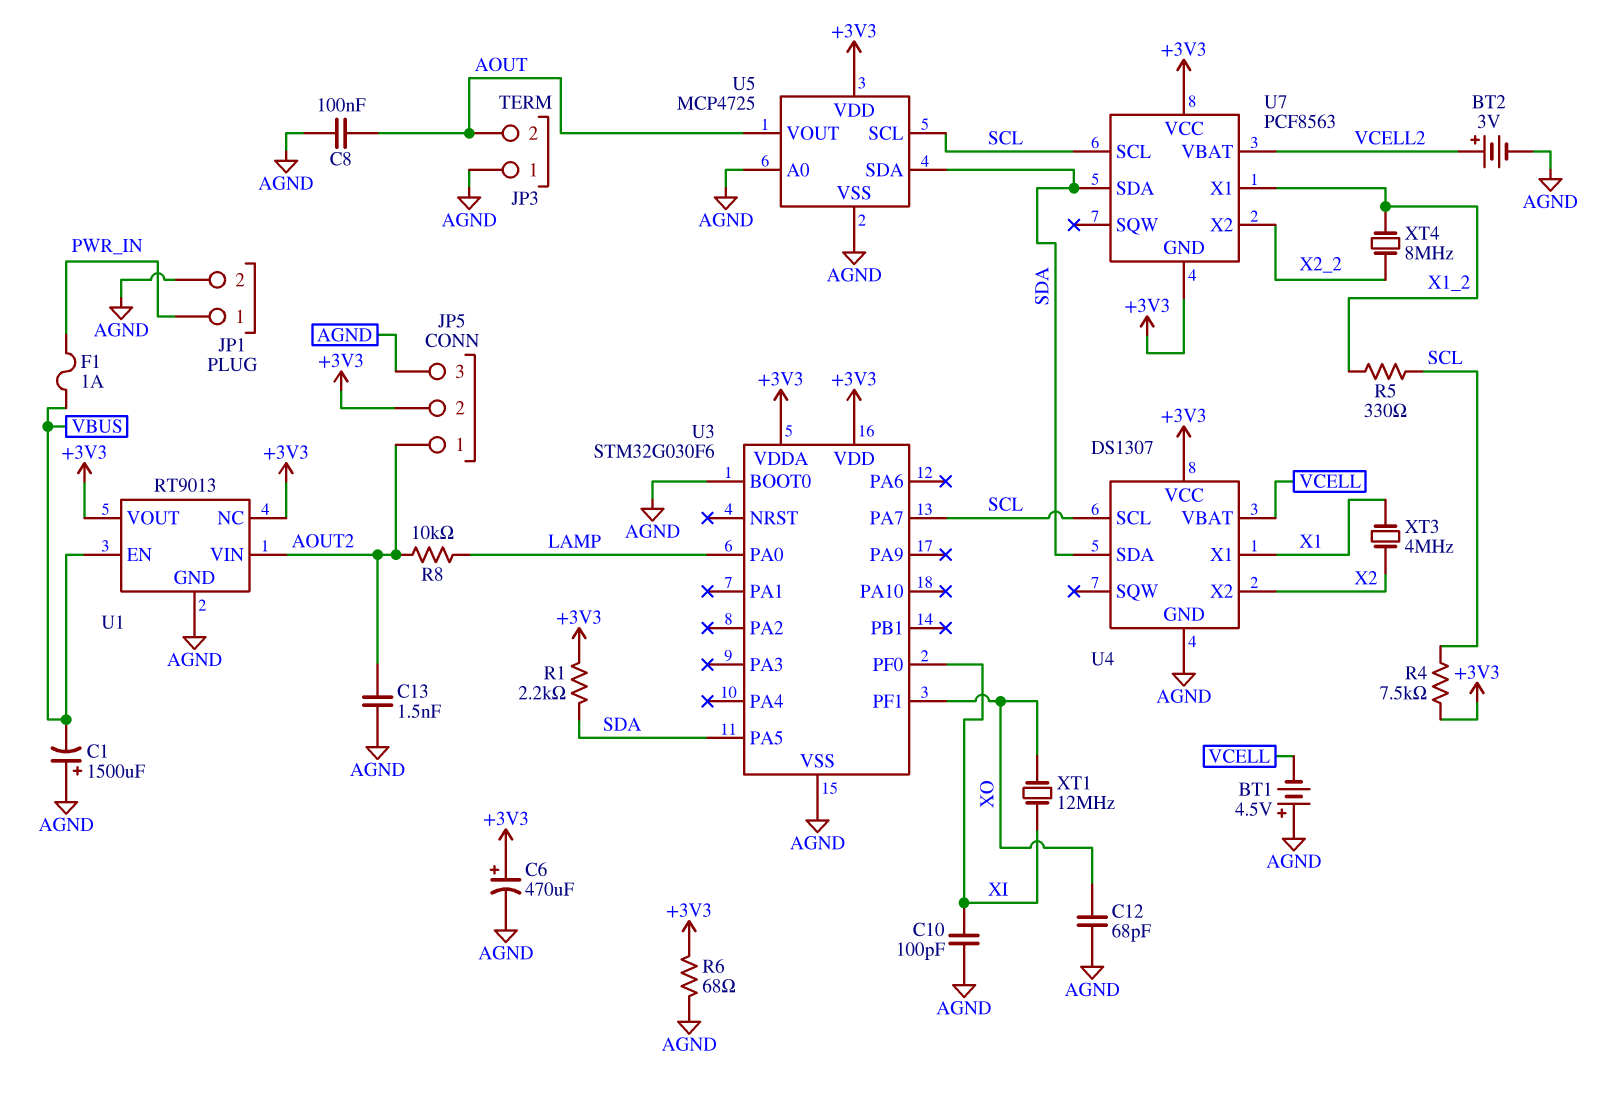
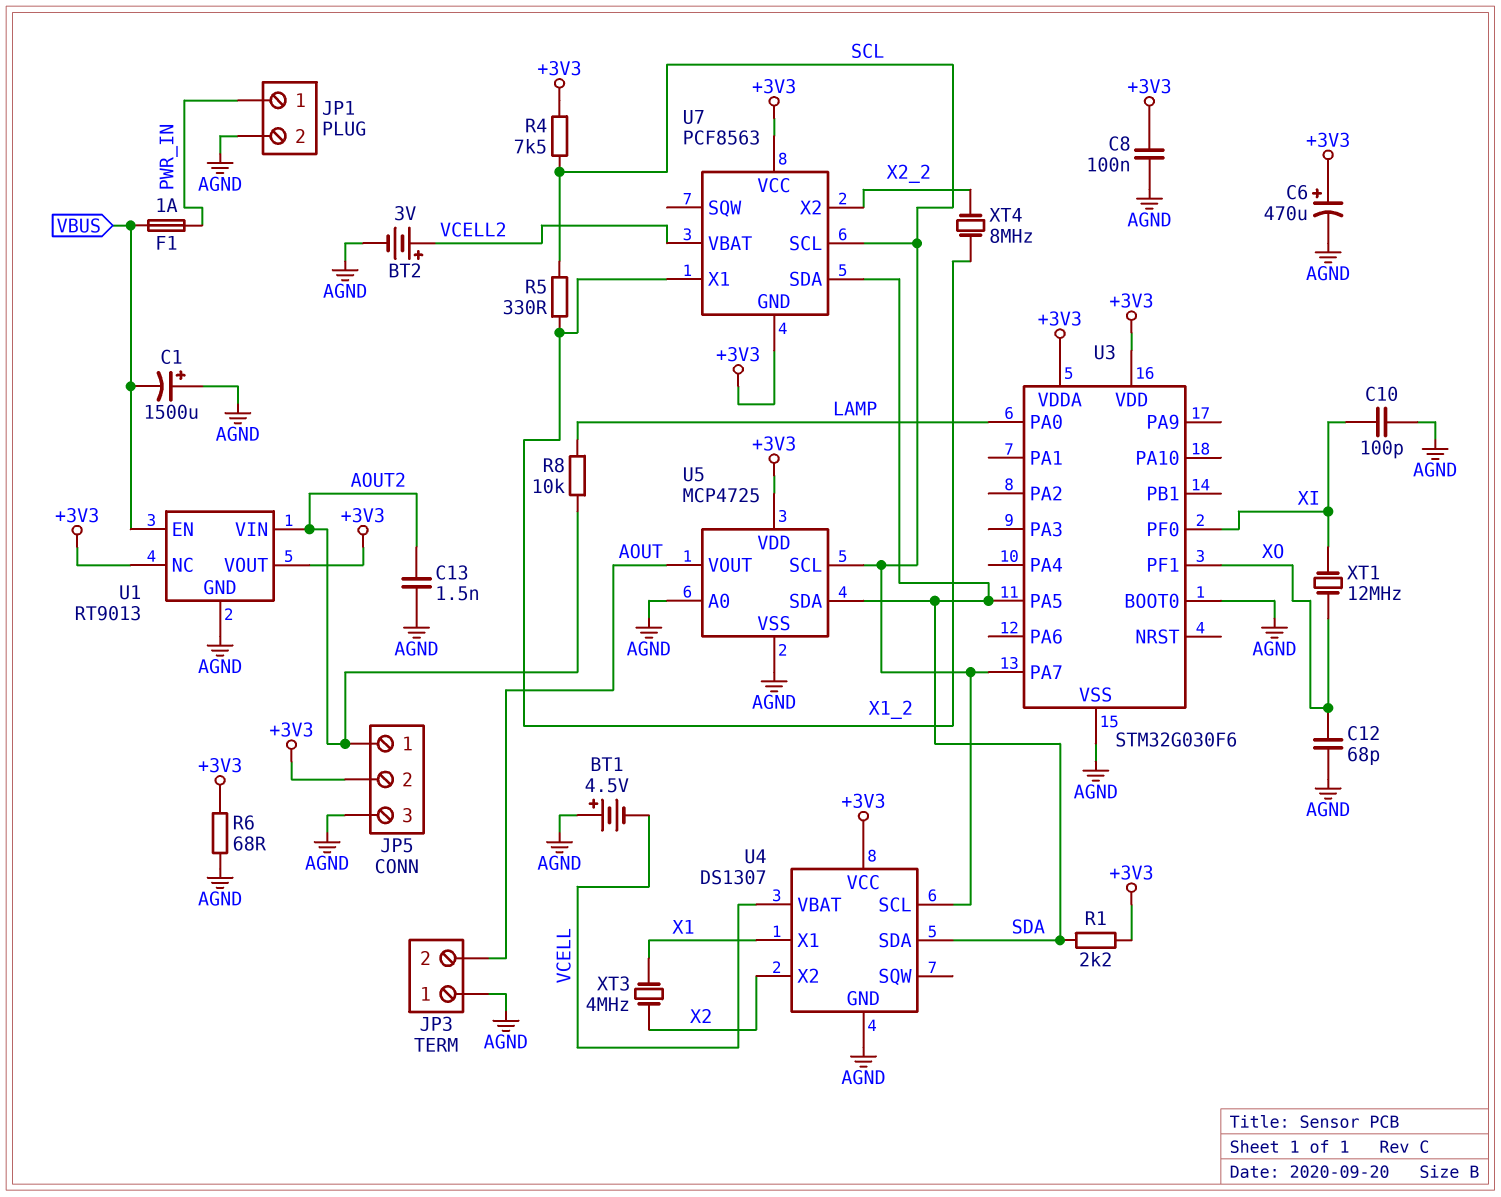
C8: 100nF (AGND, AOUT) -> 100nF (+3V3, AGND)

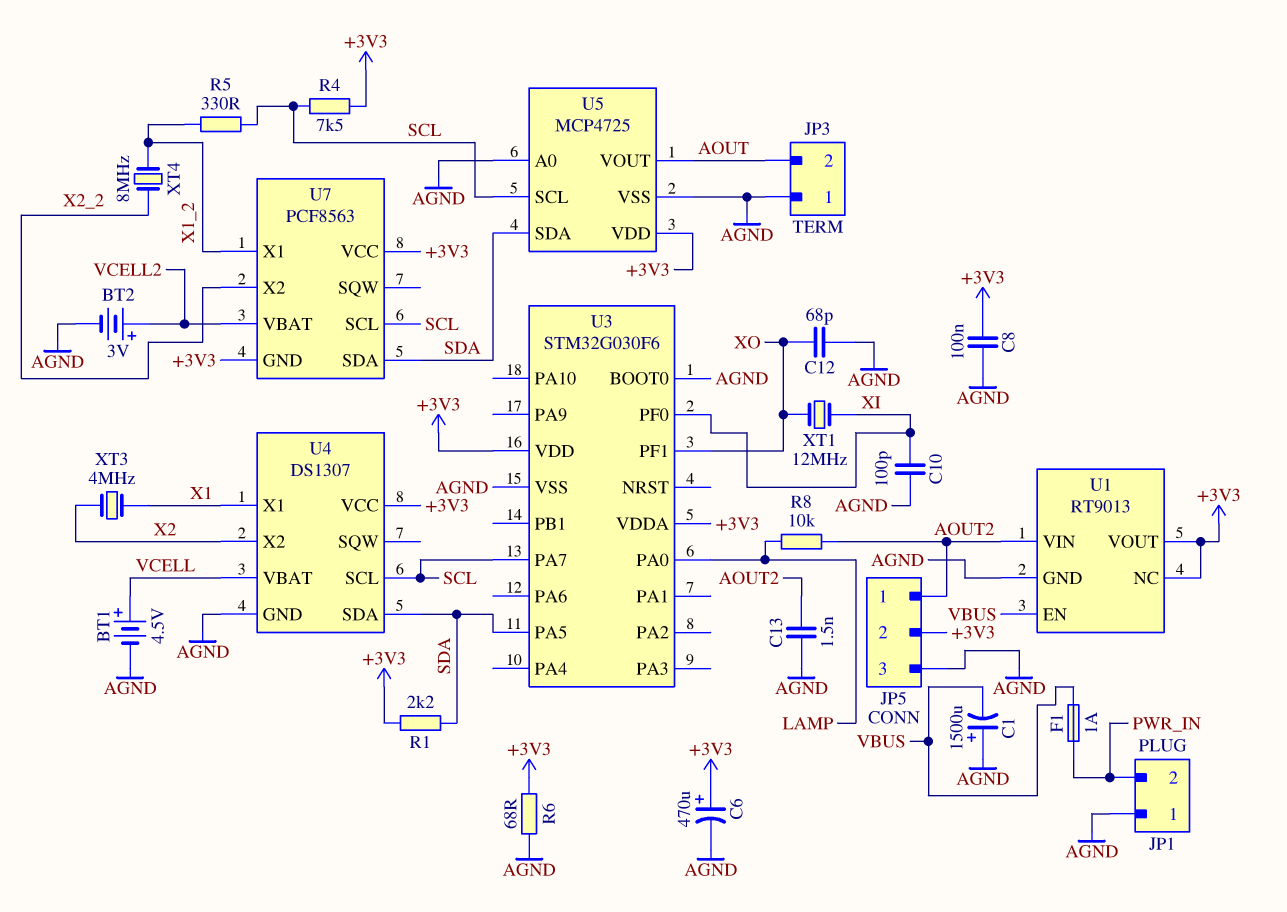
BT1: 4.5V (plus AGND, minus VCELL) -> 4.5V (plus VCELL, minus AGND)
JP1 pin 1: PWR_IN -> AGND
JP1 pin 2: AGND -> PWR_IN

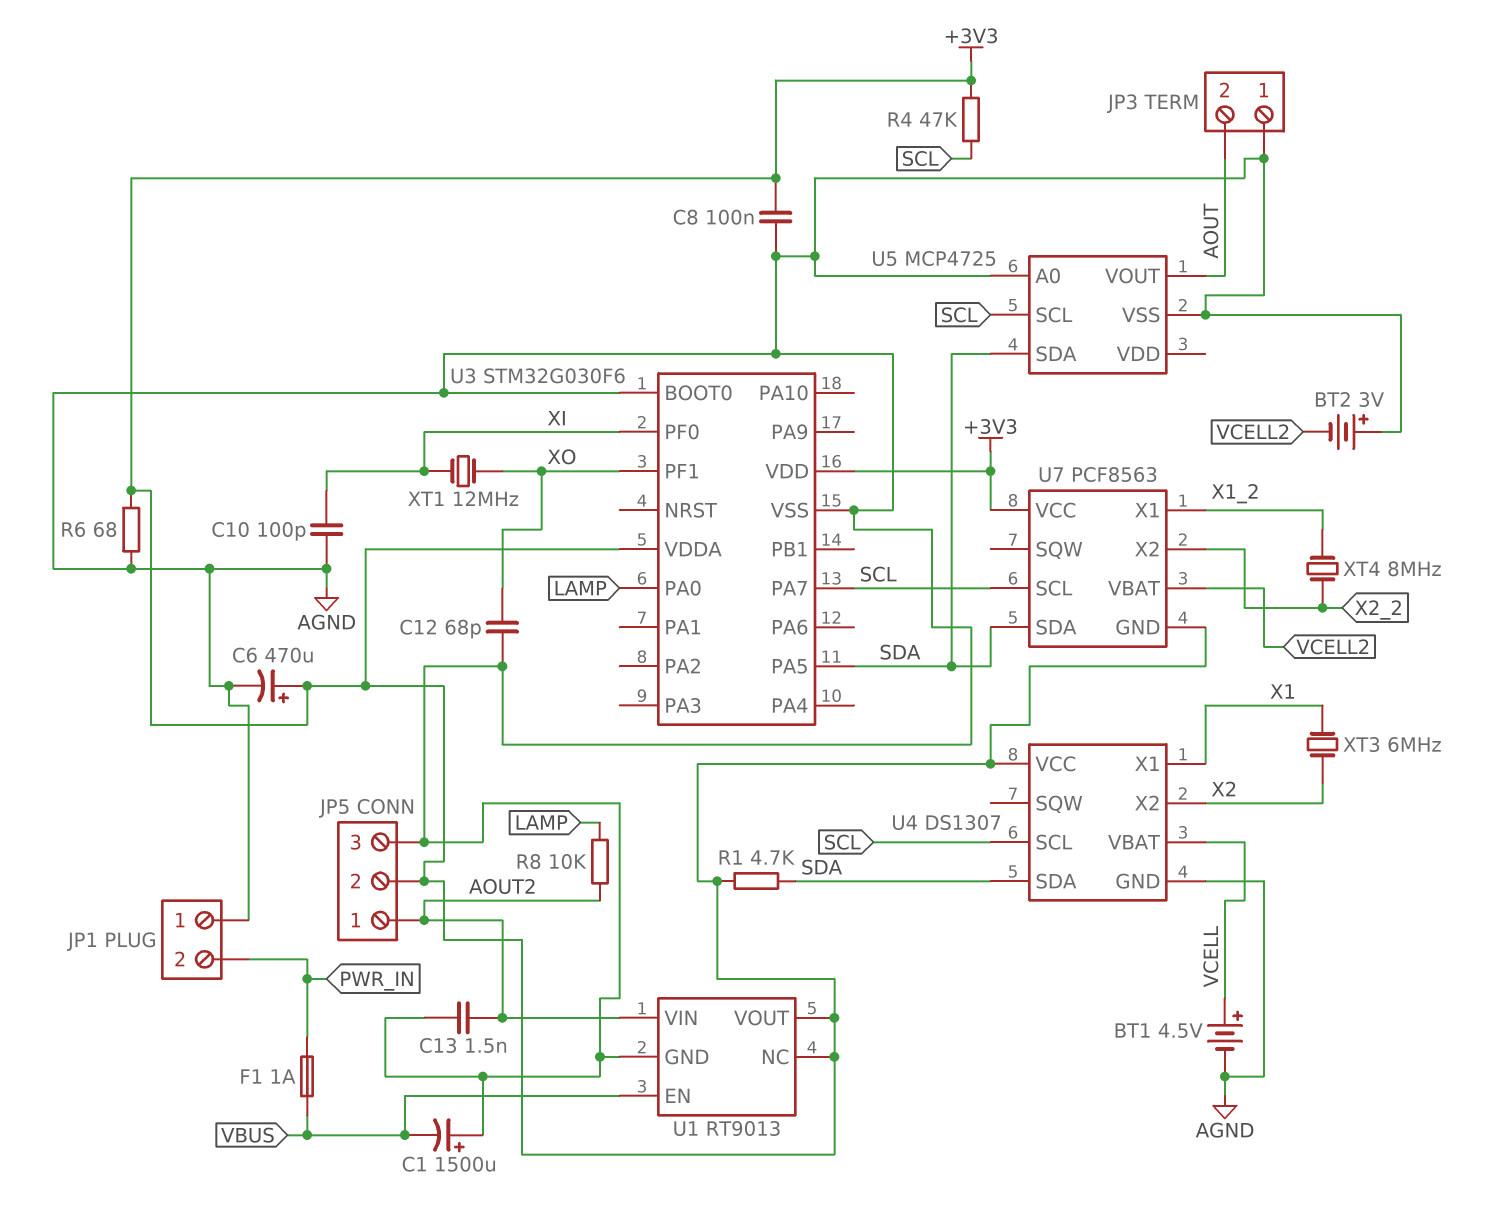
BT2: 3V (plus VCELL2, minus AGND) -> 3V (plus AGND, minus VCELL2)
R1: 2.2k (+3V3, SDA) -> 4.7k (+3V3, SDA)
R4: 7.5k (+3V3, SCL) -> 47k (+3V3, SCL)
R5: 330 (SCL, X1_2) -> none
U5 pin VDD: +3V3 -> none
XT3: 4MHz (X1, X2) -> 6MHz (X1, X2)

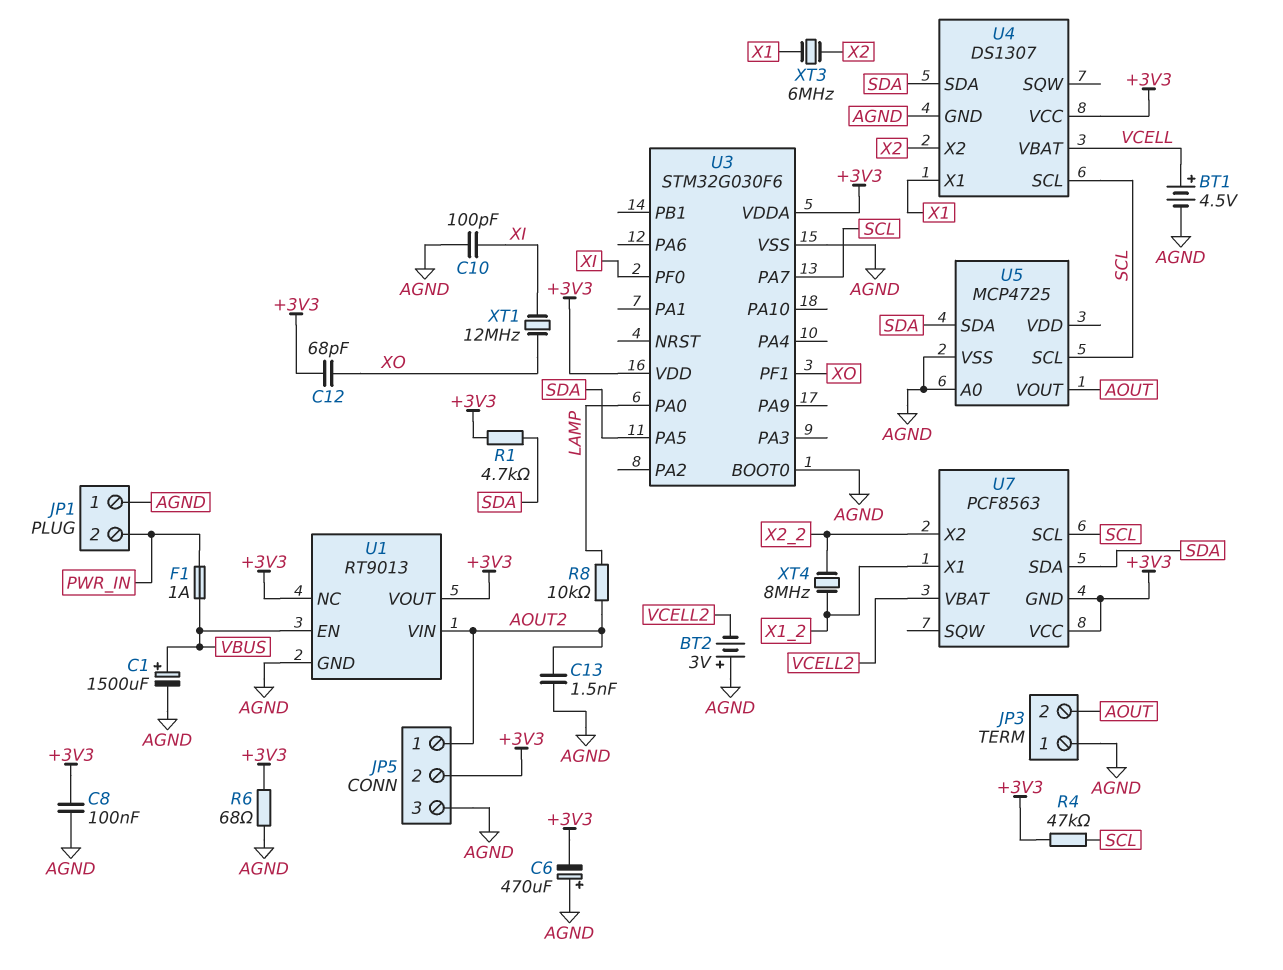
C1: 1500uF (plus AGND, minus VBUS) -> 1500uF (plus VBUS, minus AGND)
C6: 470uF (plus +3V3, minus AGND) -> 470uF (plus AGND, minus +3V3)
C12: 68pF (AGND, XO) -> 68pF (+3V3, XO)

